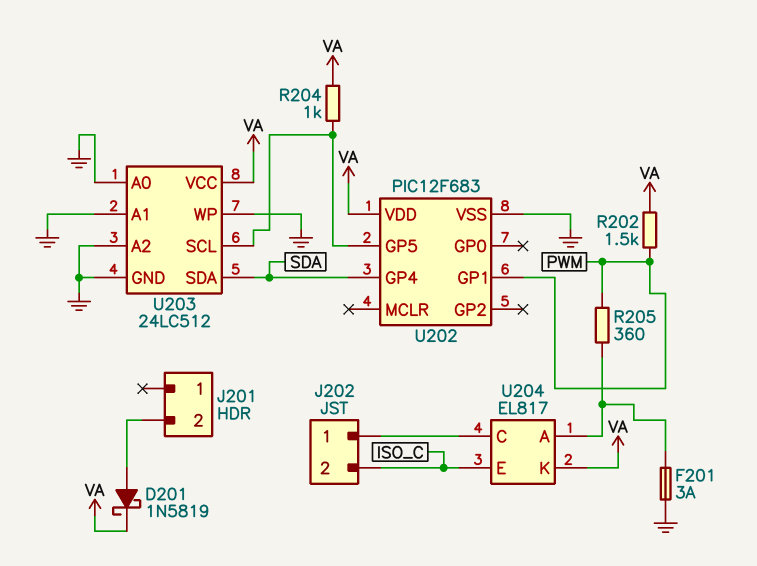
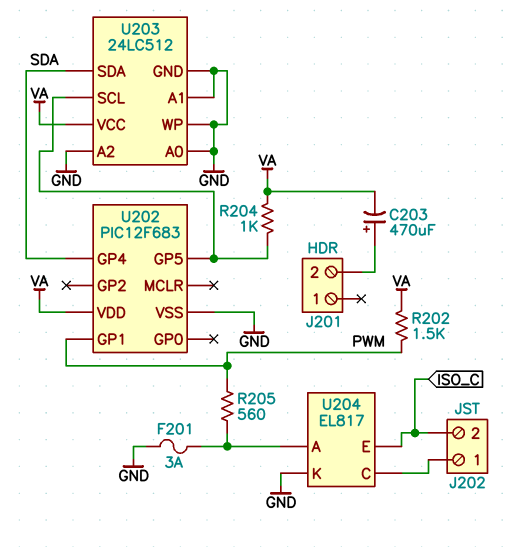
C203: none -> 470uF (plus J201/2, minus VA)
D201: schottky 1N5819 (A J201/2, K VA) -> none
R205: 360 (PWM, U204/A) -> 560 (PWM, U204/A)
U204 pin K: VA -> GND

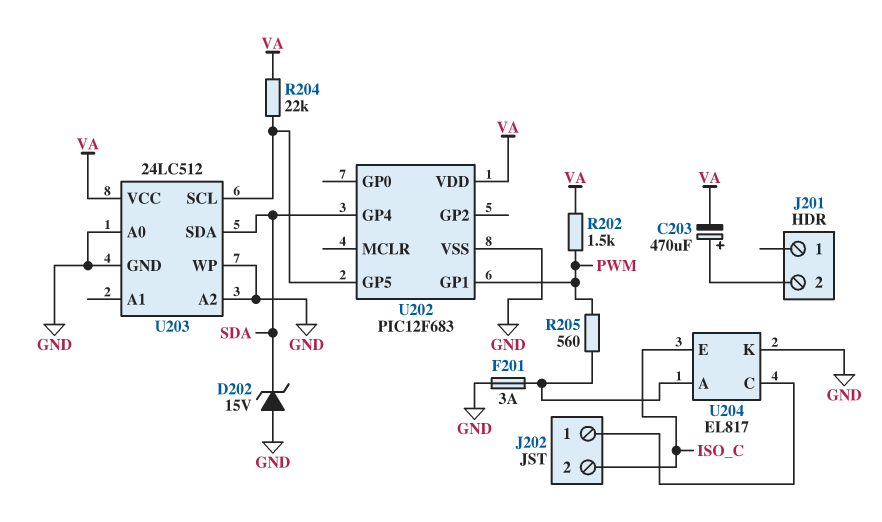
D202: none -> zener 15V (A GND, K SDA)
R204: 1k (U202/GP5, VA) -> 22k (U202/GP5, VA)
U203 pin A1: GND -> none

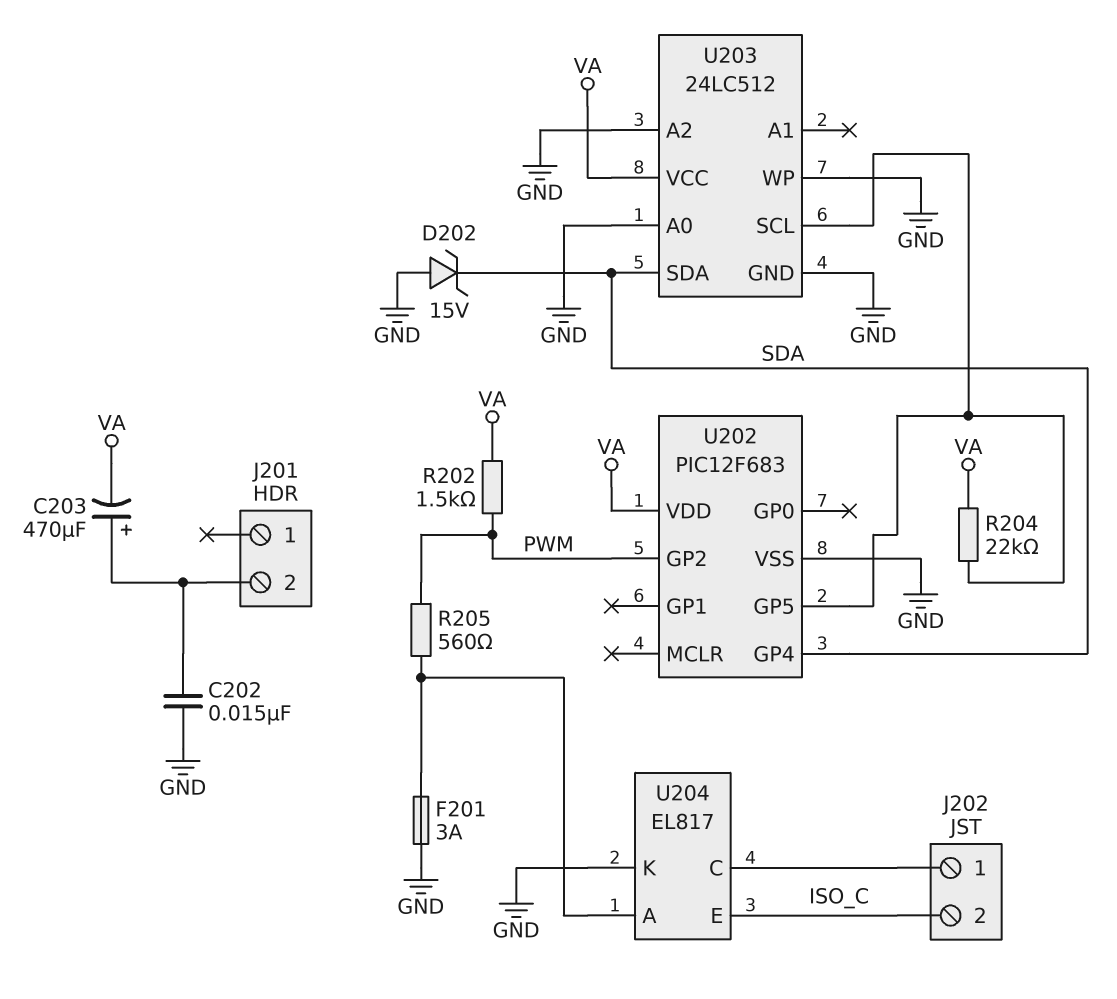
C202: none -> 15nF (GND, J201/2)
U202 pin GP1: PWM -> none
U202 pin GP2: none -> PWM

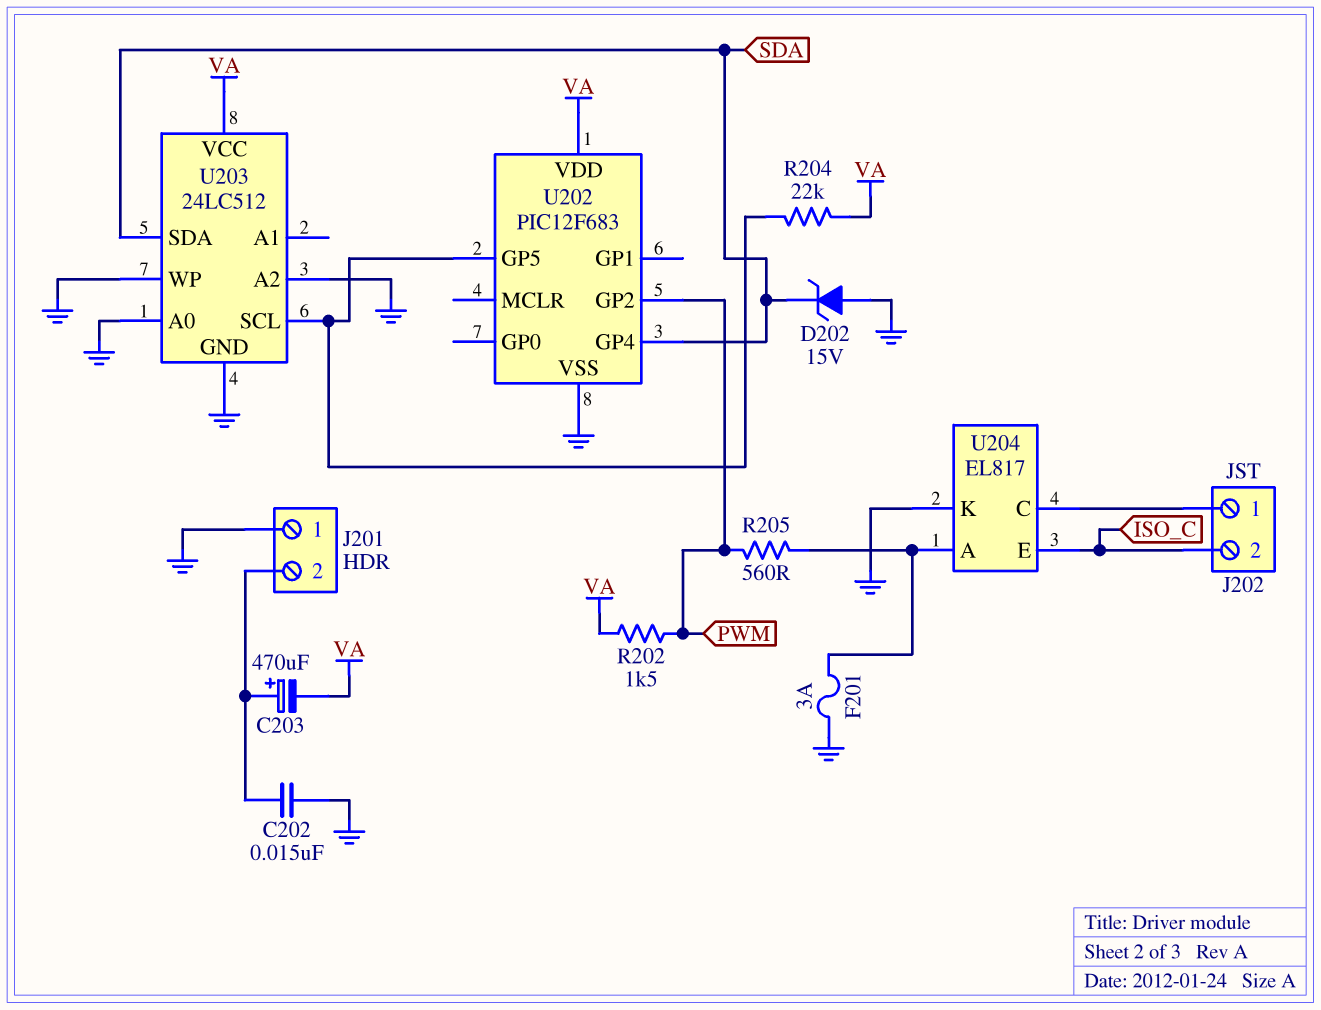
J201 pin 1: none -> GND

